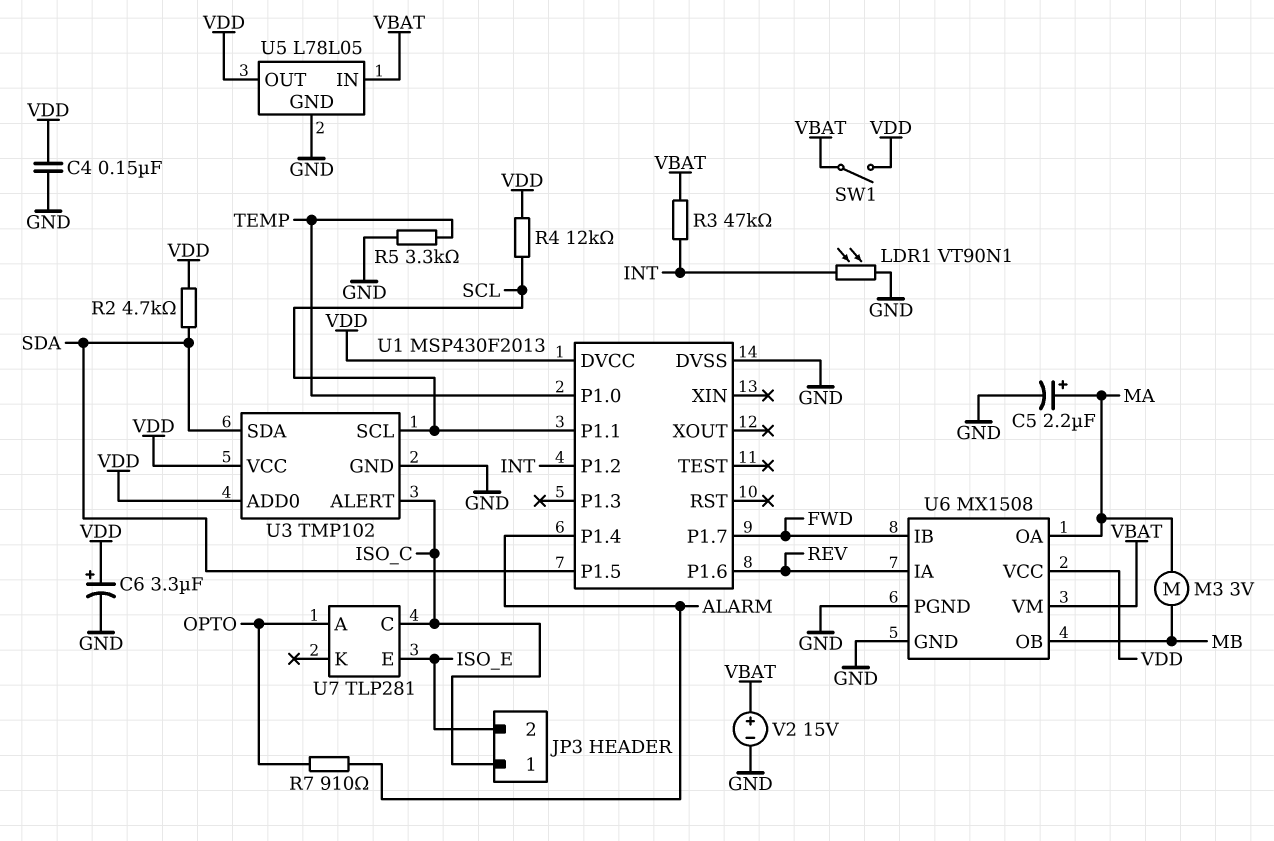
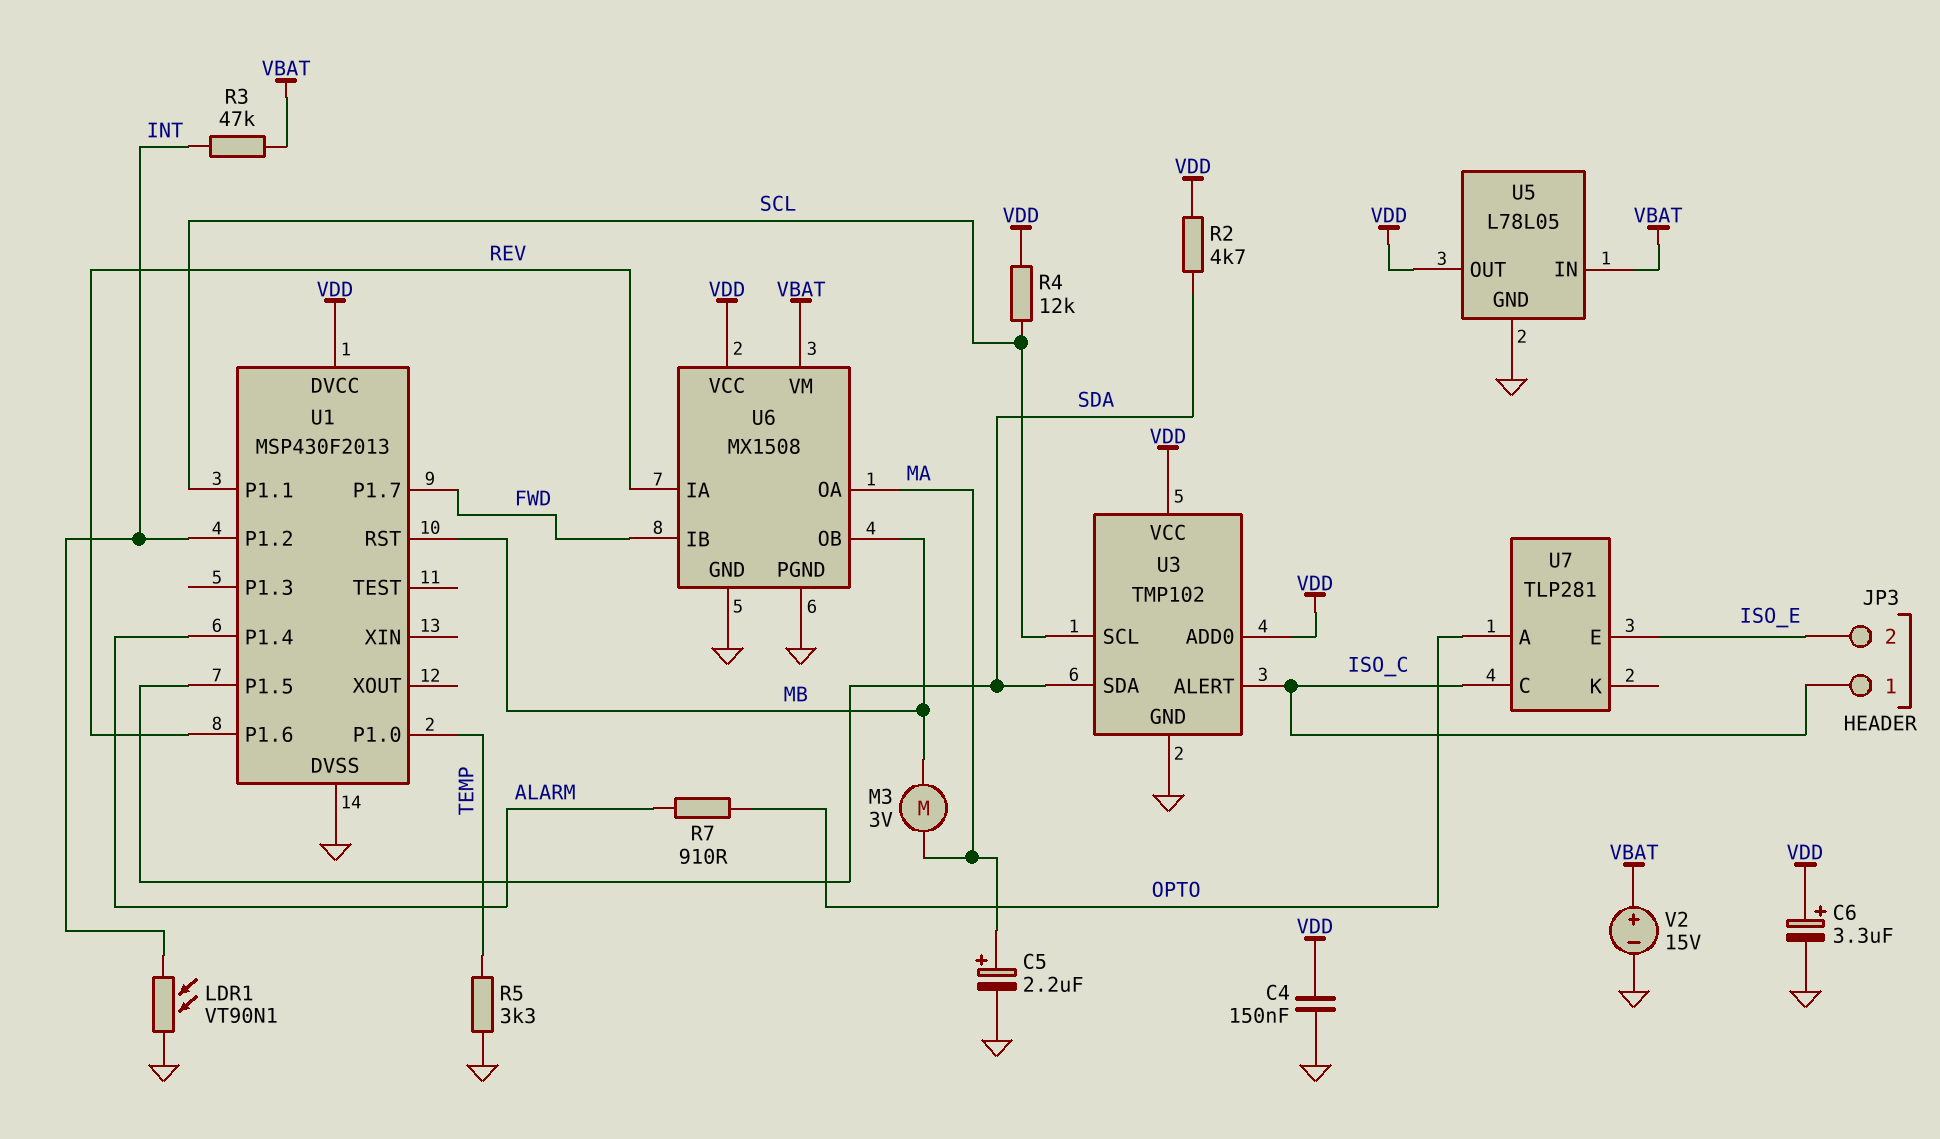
SW1: switch (VBAT, VDD) -> none
U1 pin RST: none -> MB

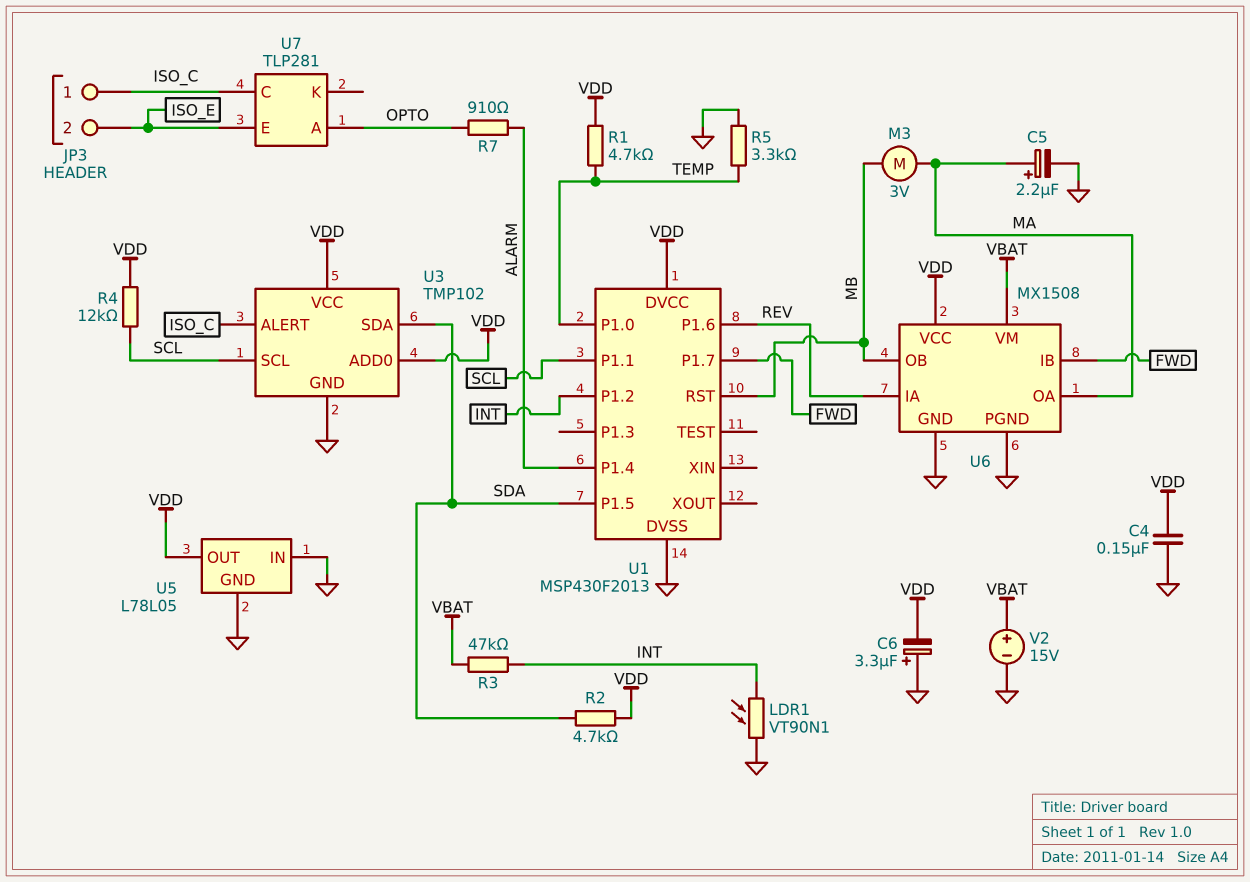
C6: 3.3uF (plus VDD, minus GND) -> 3.3uF (plus GND, minus VDD)
R1: none -> 4.7k (TEMP, VDD)
U5 pin IN: VBAT -> GND

